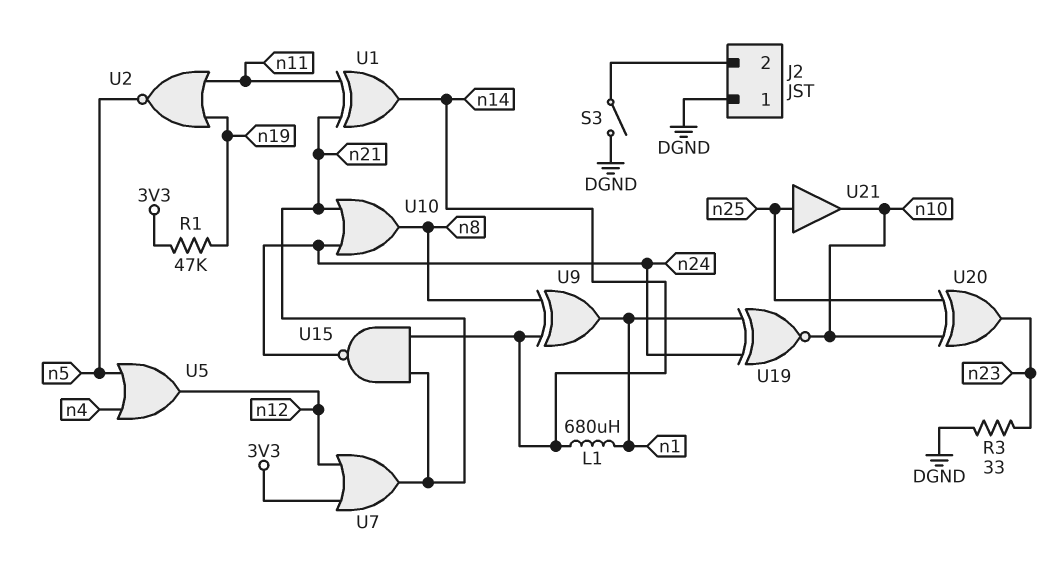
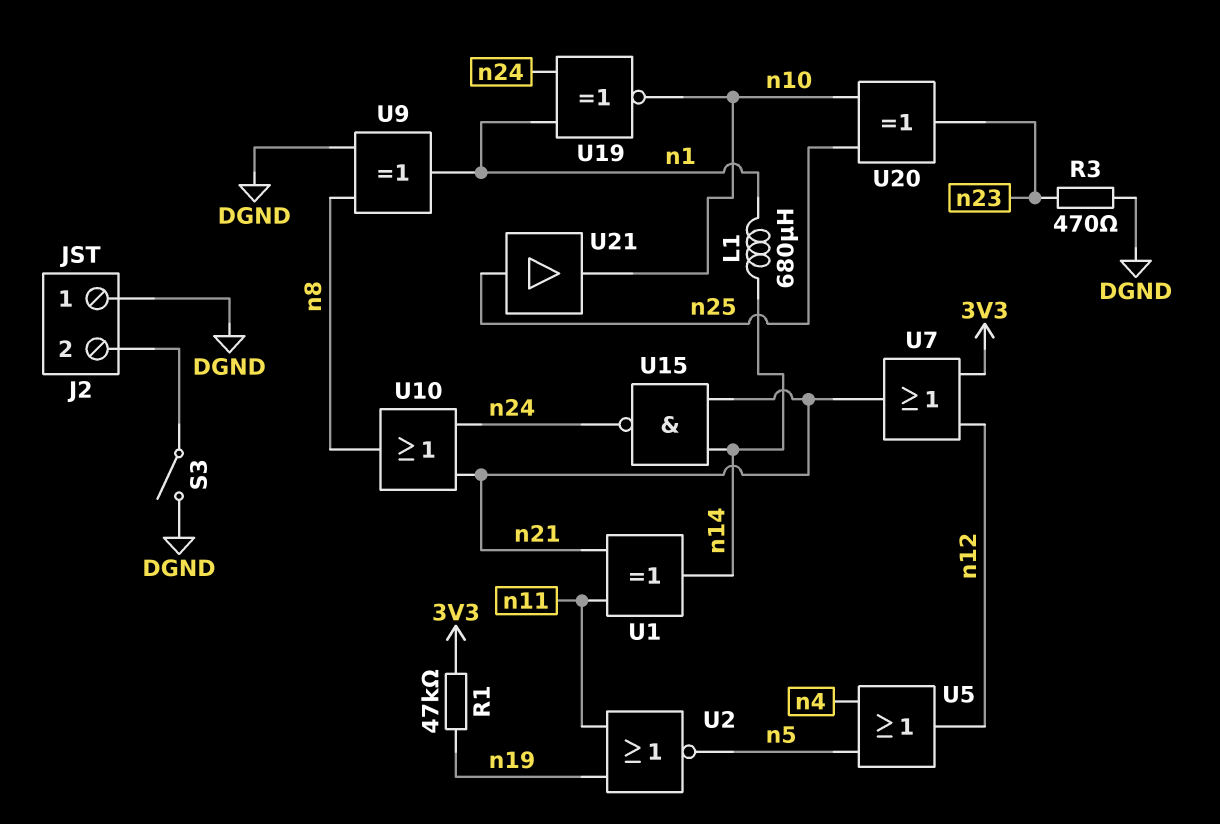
R3: 33 (DGND, n23) -> 470 (DGND, n23)
U9: XOR (in n8, in n14, out n1) -> XOR (in DGND, in n8, out n1)

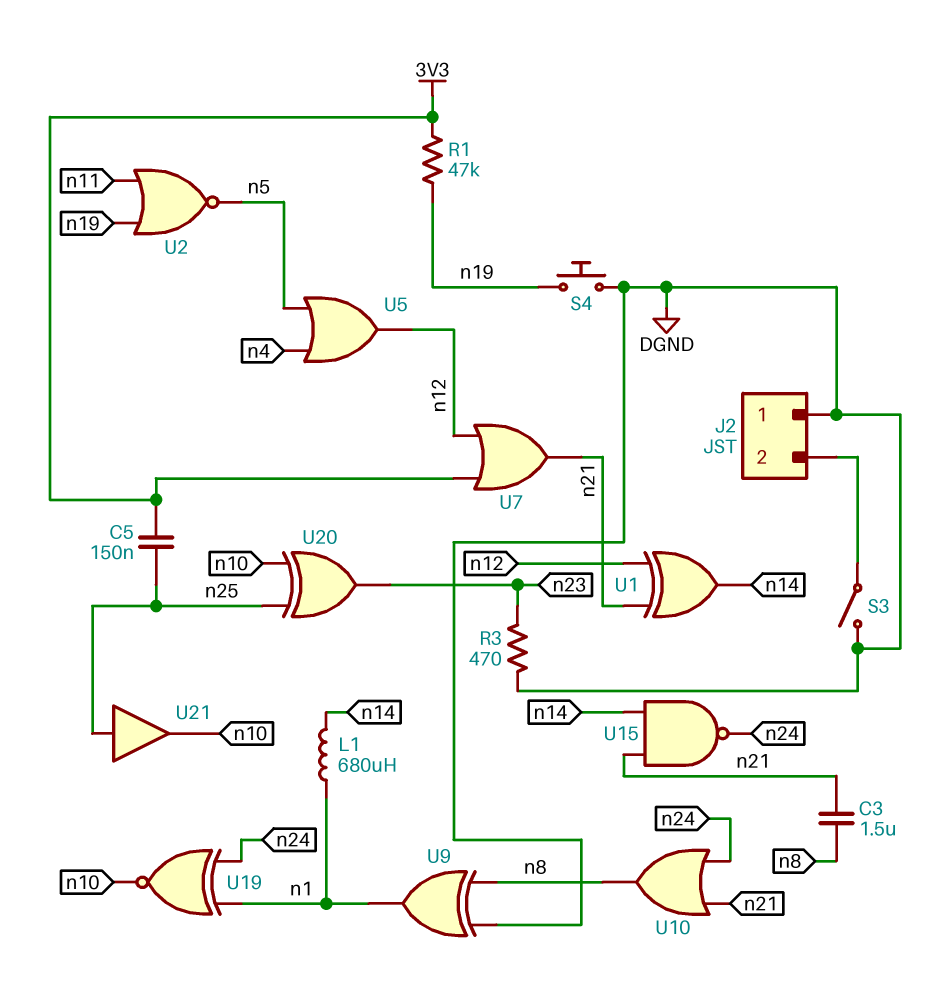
C3: none -> 1.5uF (n8, n21)
C5: none -> 150nF (3V3, n25)
S4: none -> button (DGND, n19)
U1: XOR (in n11, in n21, out n14) -> XOR (in n12, in n21, out n14)

